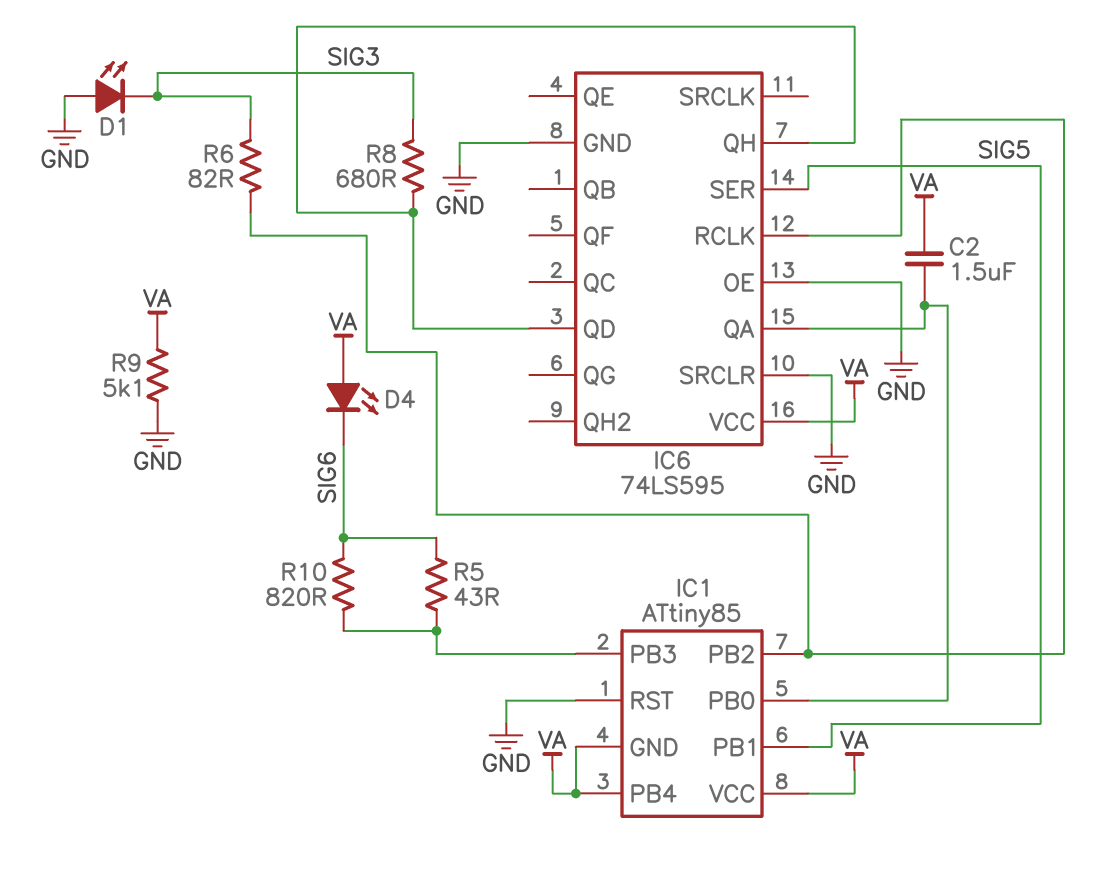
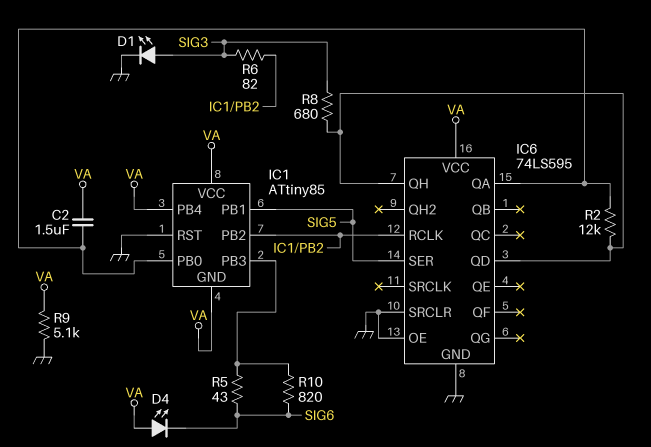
D1: LED (A GND, K SIG3) -> LED (A SIG3, K GND)
R2: none -> 12k (IC1/PB0, IC6/QD)

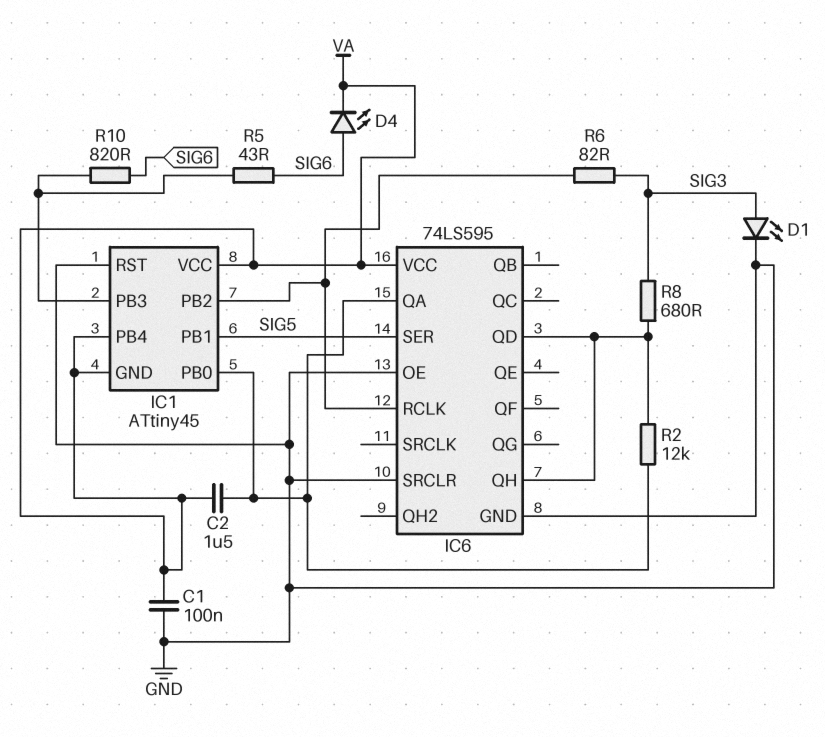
C1: none -> 100nF (GND, VA)
D4: LED (A VA, K SIG6) -> LED (A SIG6, K VA)
IC1: ATtiny85 -> ATtiny45
R9: 5.1k (GND, VA) -> none

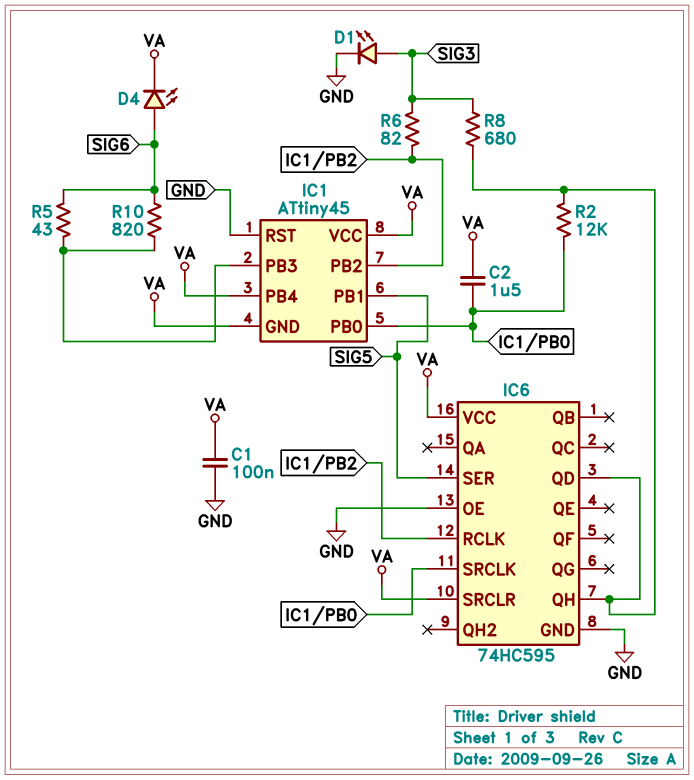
IC6: 74LS595 -> 74HC595
IC6 pin QA: IC1/PB0 -> none
IC6 pin SRCLK: none -> IC1/PB0
IC6 pin SRCLR: GND -> VA

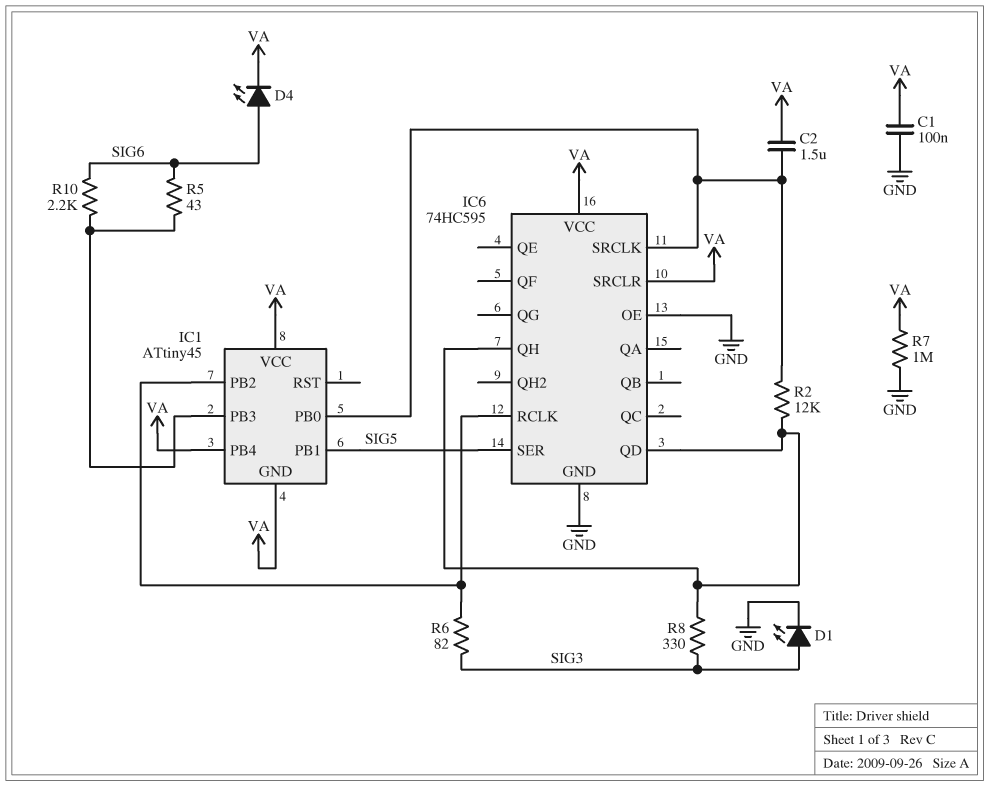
IC1 pin RST: GND -> none
R7: none -> 1M (GND, VA)
R8: 680 (IC6/QD, SIG3) -> 330 (IC6/QD, SIG3)
R10: 820 (IC1/PB3, SIG6) -> 2.2k (IC1/PB3, SIG6)

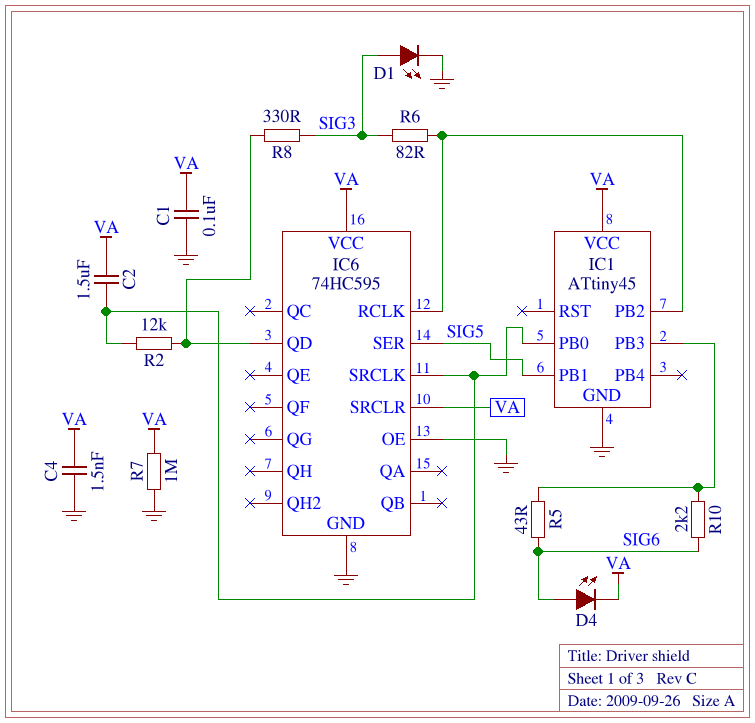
C4: none -> 1.5nF (GND, VA)
IC1 pin GND: VA -> GND
IC1 pin PB4: VA -> none
IC6 pin QH: IC6/QD -> none

